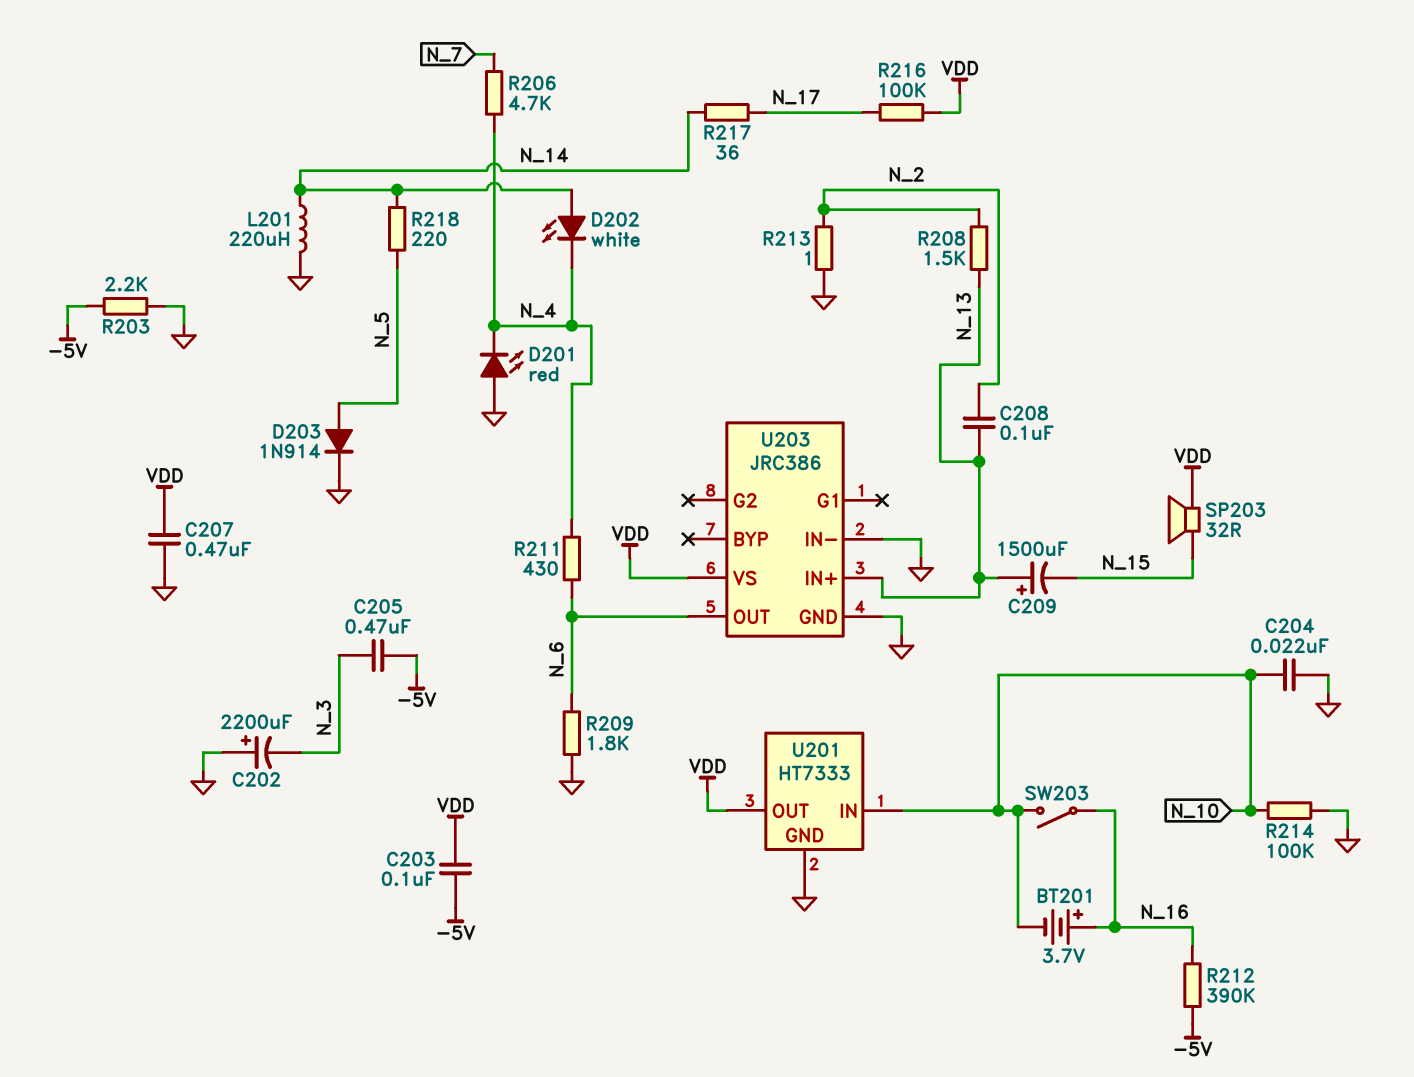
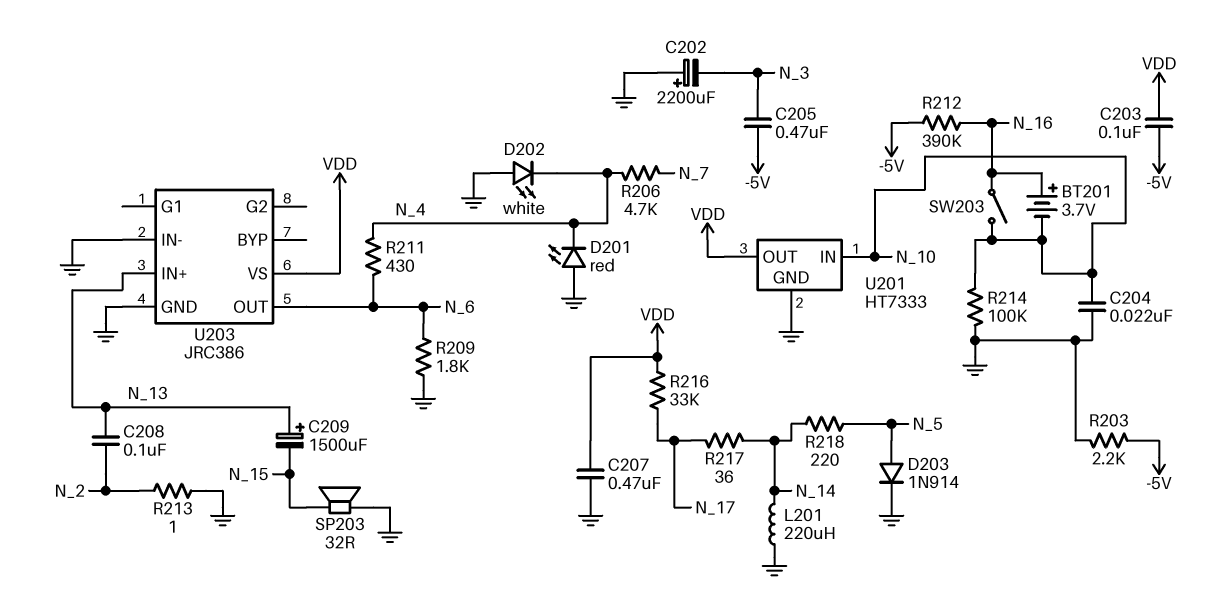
D202: LED white (A N_14, K N_4) -> LED white (A GND, K N_4)
R208: 1.5k (N_2, N_13) -> none
R216: 100k (N_17, VDD) -> 33k (N_17, VDD)
SP203: speaker 32R (N_15, VDD) -> speaker 32R (GND, N_15)

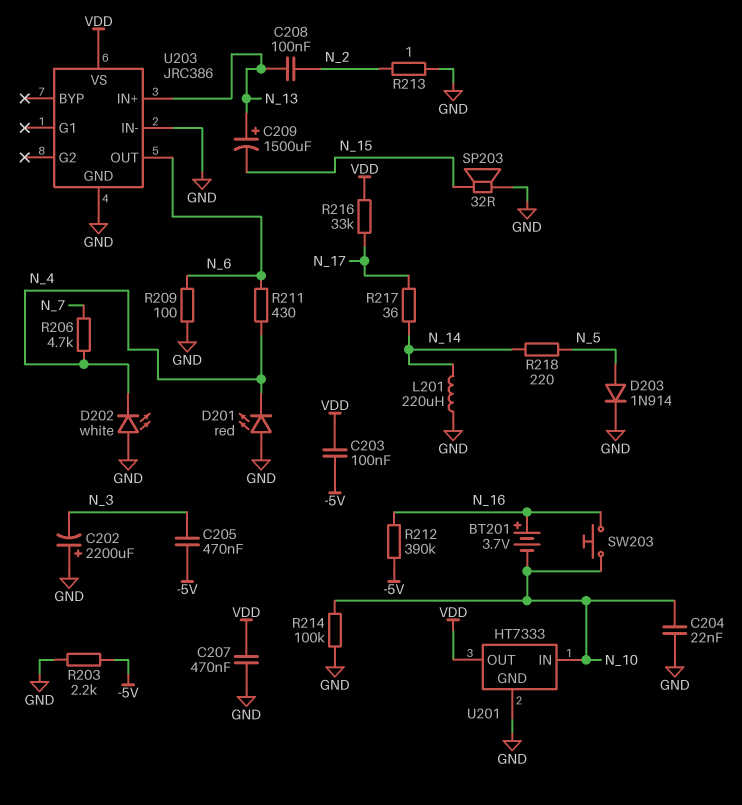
R209: 1.8k (GND, N_6) -> 100 (GND, N_6)
SW203: switch (N_10, N_16) -> button (N_10, N_16)

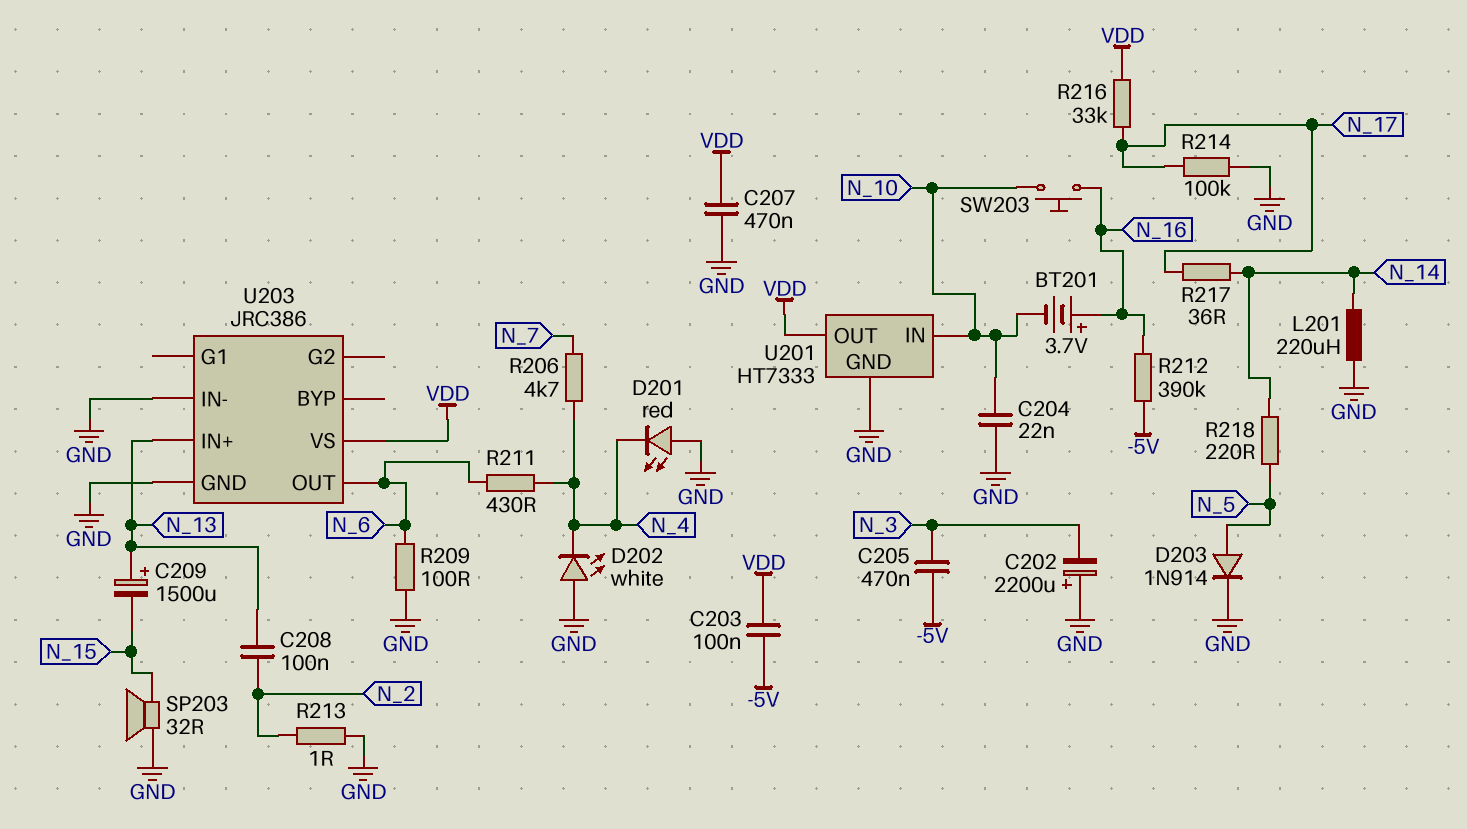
R203: 2.2k (-5V, GND) -> none
R214: 100k (GND, N_10) -> 100k (GND, N_17)

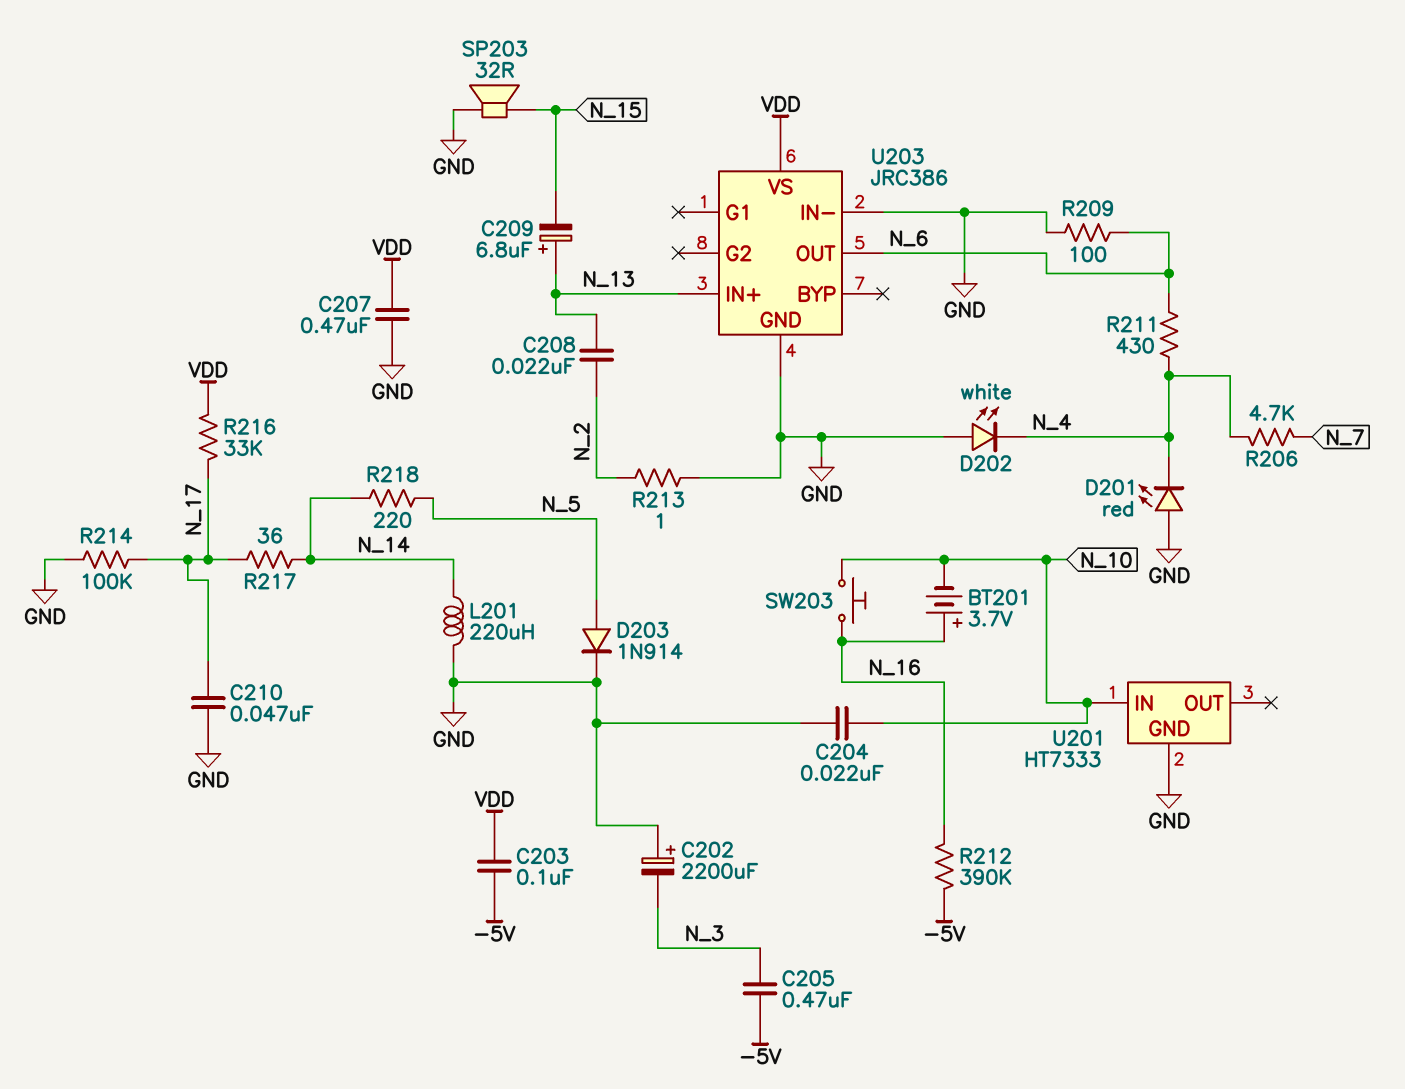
C208: 100nF (N_2, N_13) -> 22nF (N_2, N_13)
C209: 1500uF (plus N_13, minus N_15) -> 6.8uF (plus N_13, minus N_15)
C210: none -> 47nF (GND, N_17)
U201 pin OUT: VDD -> none

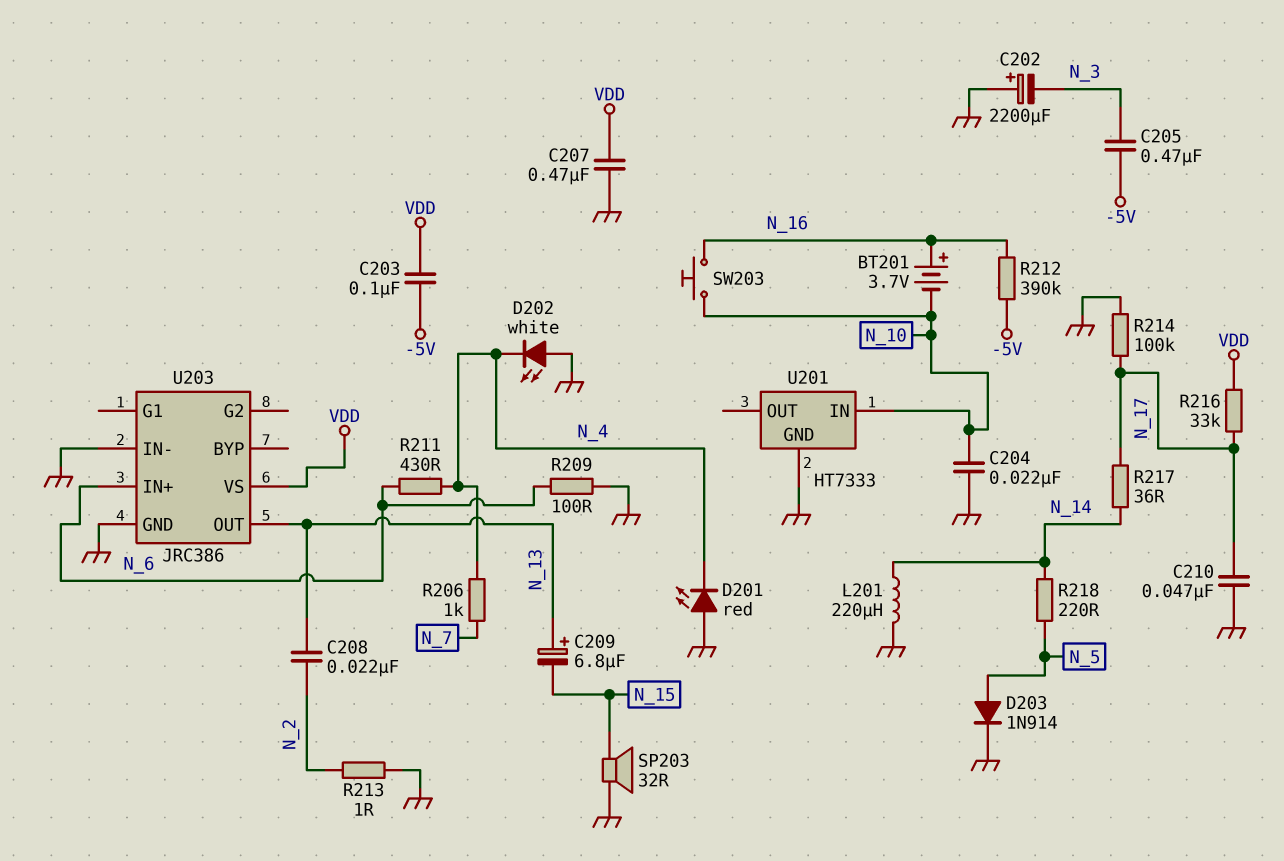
R206: 4.7k (N_4, N_7) -> 1k (N_4, N_7)
U203 pin IN+: N_13 -> N_6
U203 pin OUT: N_6 -> N_13

